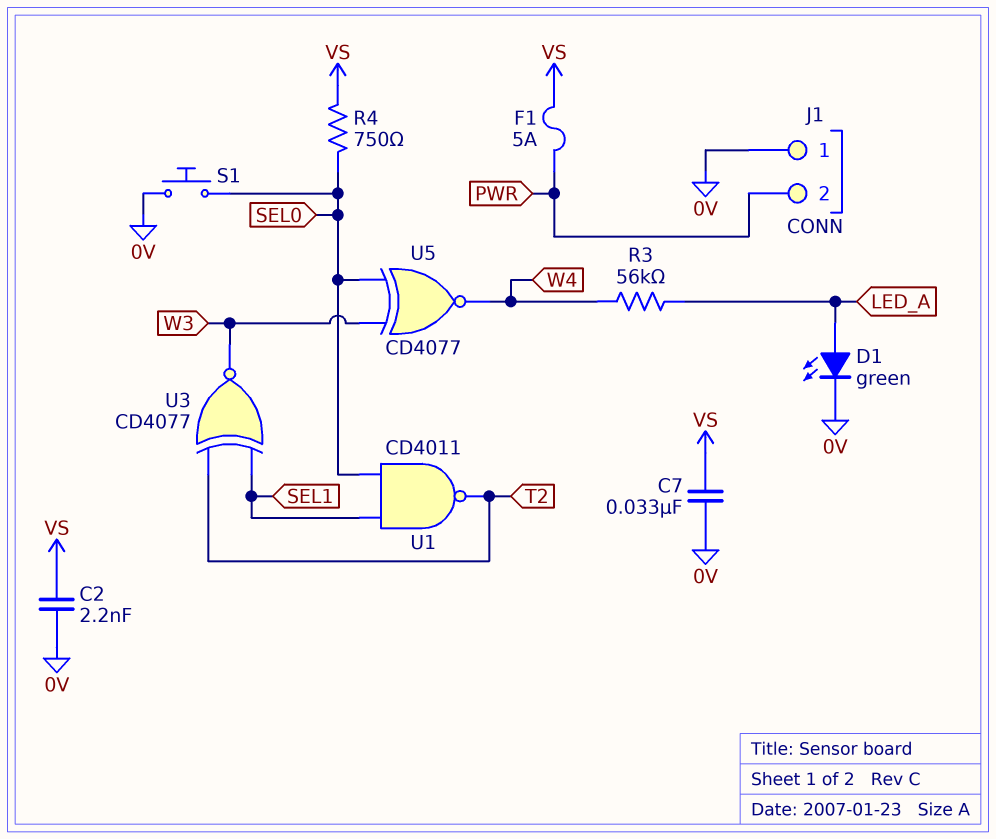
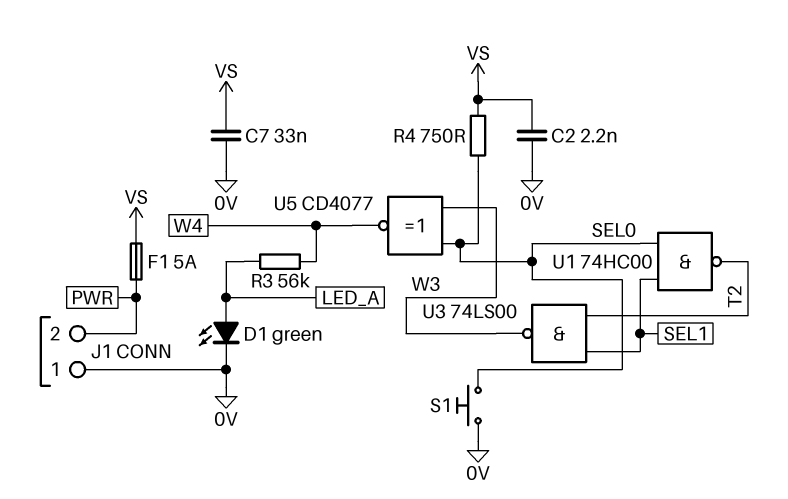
U1: NAND CD4011 (in SEL0, in SEL1, out T2) -> NAND 74HC00 (in SEL0, in SEL1, out T2)
U3: XNOR CD4077 (in SEL1, in T2, out W3) -> NAND 74LS00 (in SEL1, in T2, out W3)

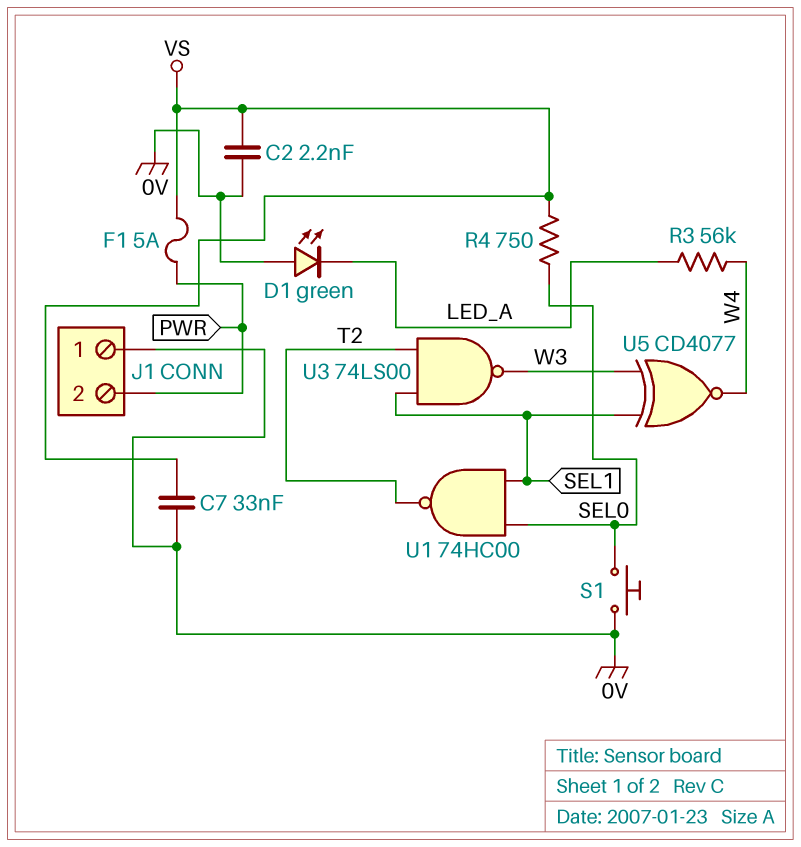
D1: LED green (A LED_A, K 0V) -> LED green (A 0V, K LED_A)
U5: XNOR CD4077 (in SEL0, in W3, out W4) -> XNOR CD4077 (in SEL1, in W3, out W4)

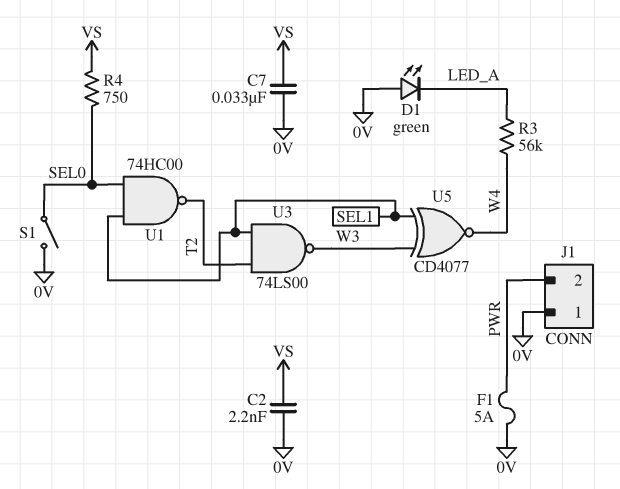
F1: 5A (PWR, VS) -> 5A (0V, PWR)
S1: button (0V, SEL0) -> switch (0V, SEL0)

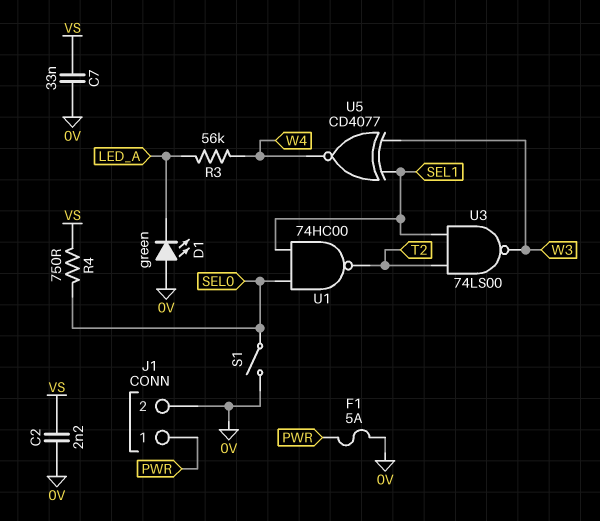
J1 pin 1: 0V -> PWR
J1 pin 2: PWR -> 0V

